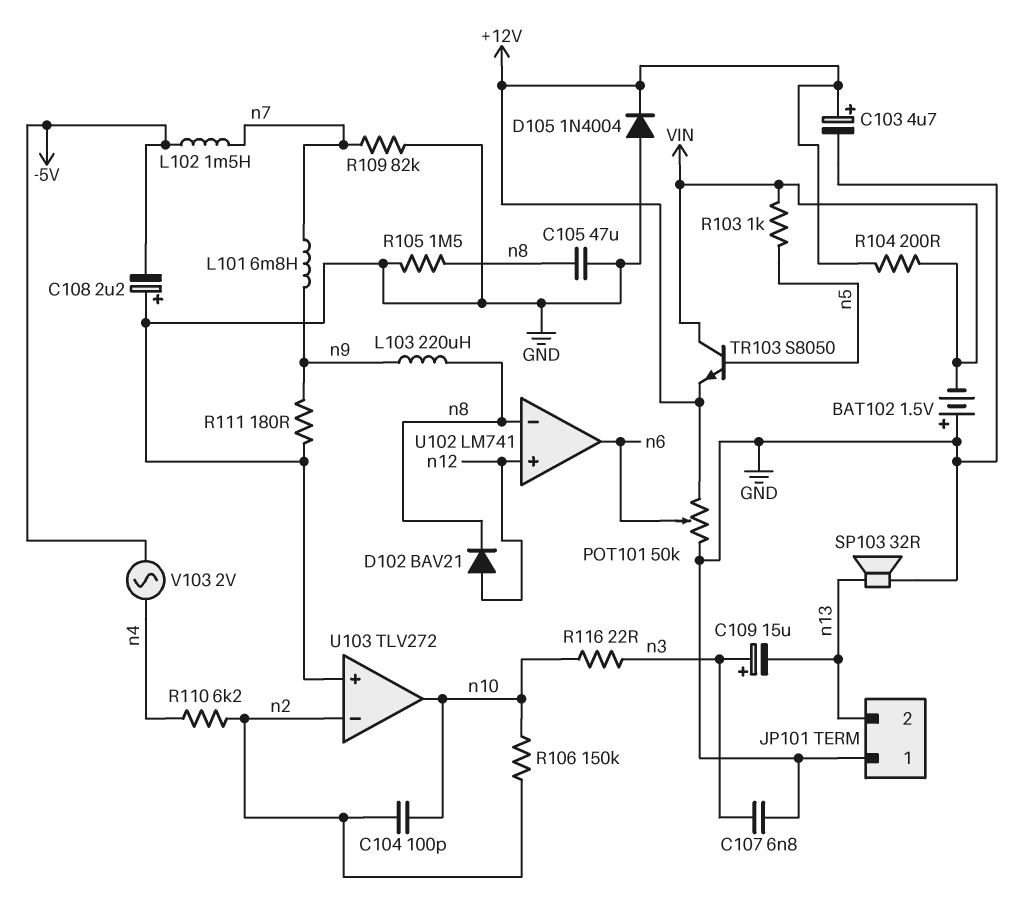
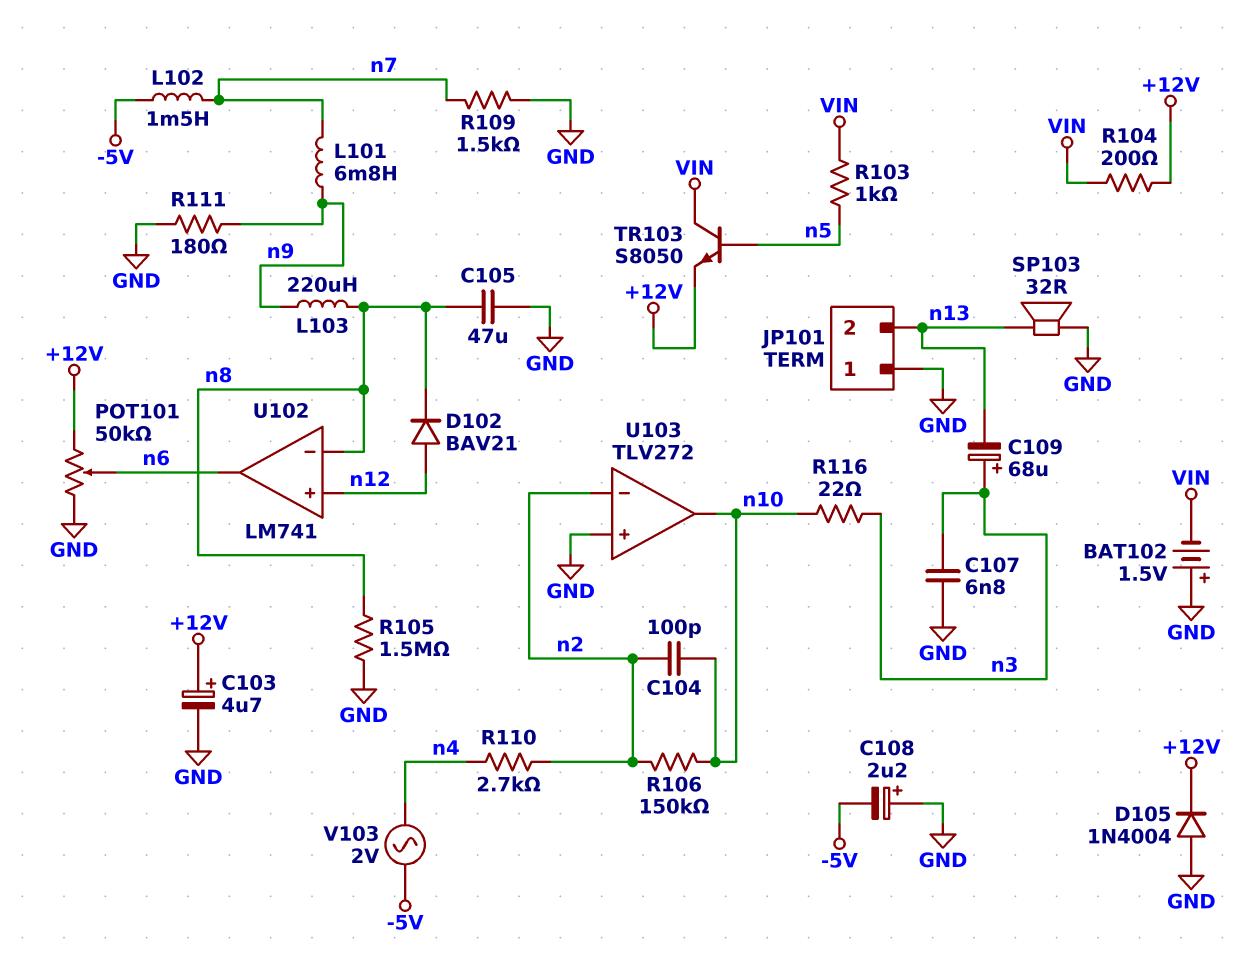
C109: 15uF (plus n3, minus n13) -> 68uF (plus n3, minus n13)
R109: 82k (GND, n7) -> 1.5k (GND, n7)
R110: 6.2k (n2, n4) -> 2.7k (n2, n4)

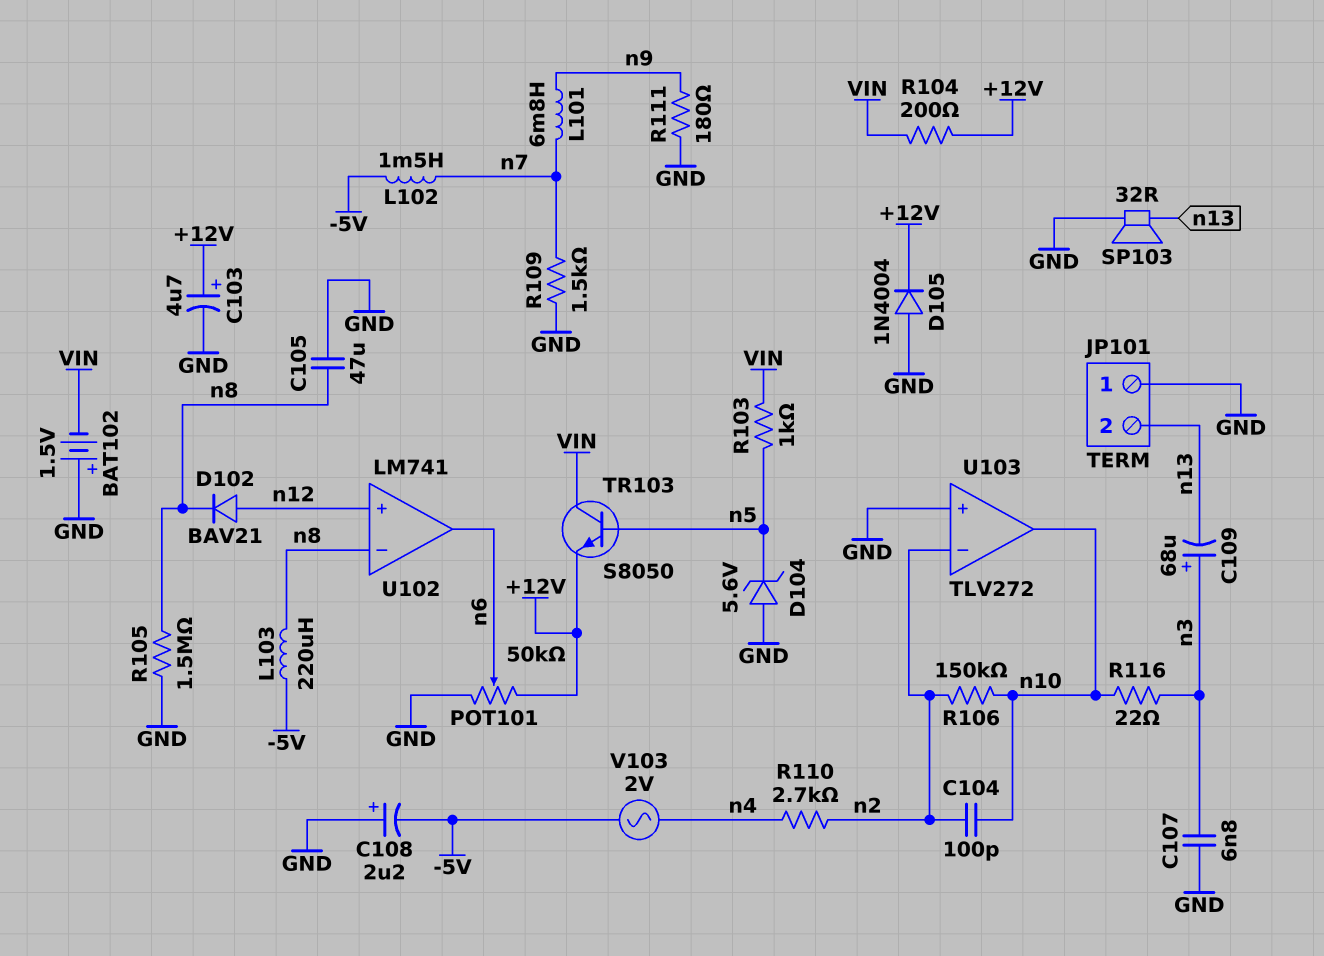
D104: none -> zener 5.6V (A GND, K n5)
L103: 220uH (n8, n9) -> 220uH (-5V, n8)

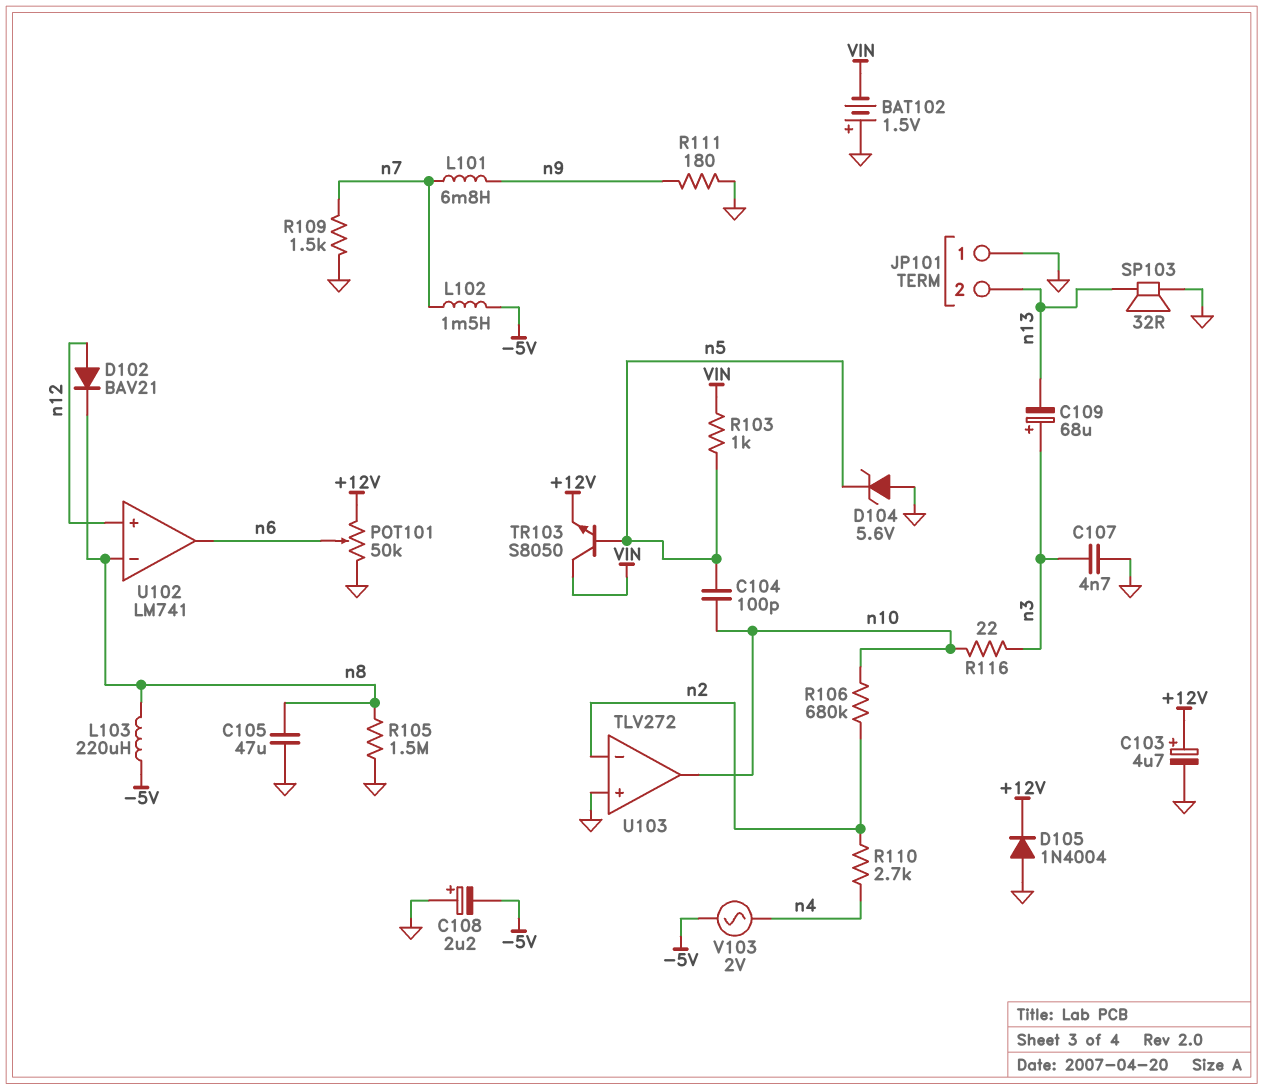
C104: 100pF (n2, n10) -> 100pF (n5, n10)
C107: 6.8nF (GND, n3) -> 4.7nF (GND, n3)
R104: 200 (+12V, VIN) -> none
R106: 150k (n2, n10) -> 680k (n2, n10)

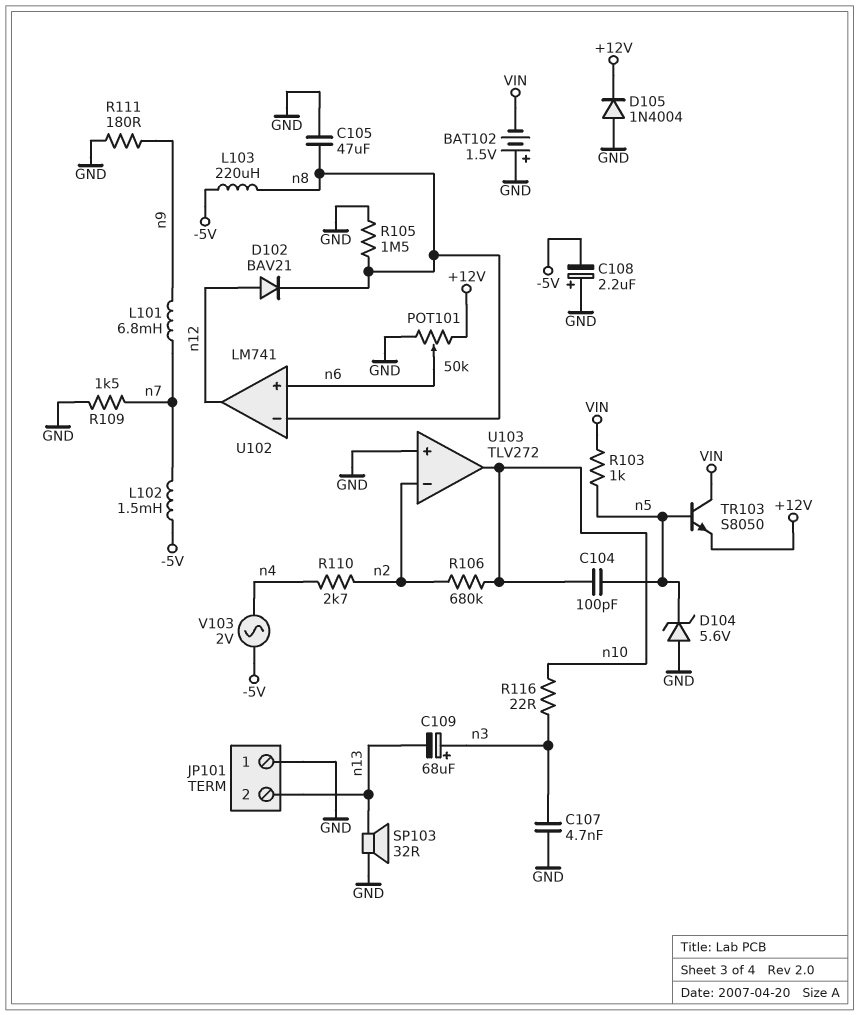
C103: 4.7uF (plus +12V, minus GND) -> none
U102 pin in+: n12 -> n6
U102 pin out: n6 -> n12

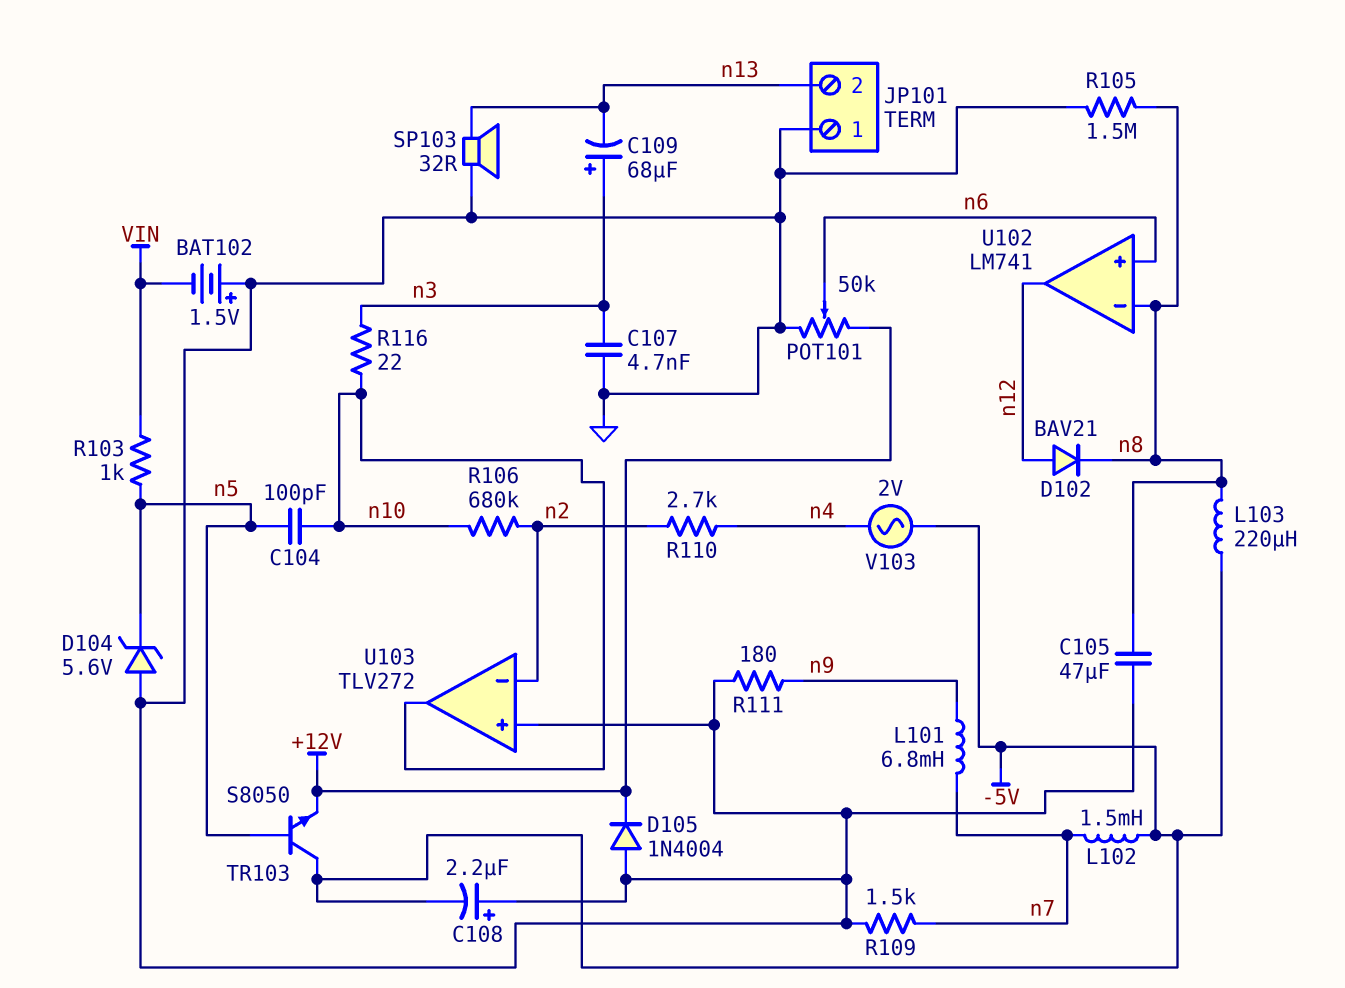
TR103: NPN S8050 (B n5, C VIN, E +12V) -> NPN S8050 (B n5, C -5V, E +12V)

